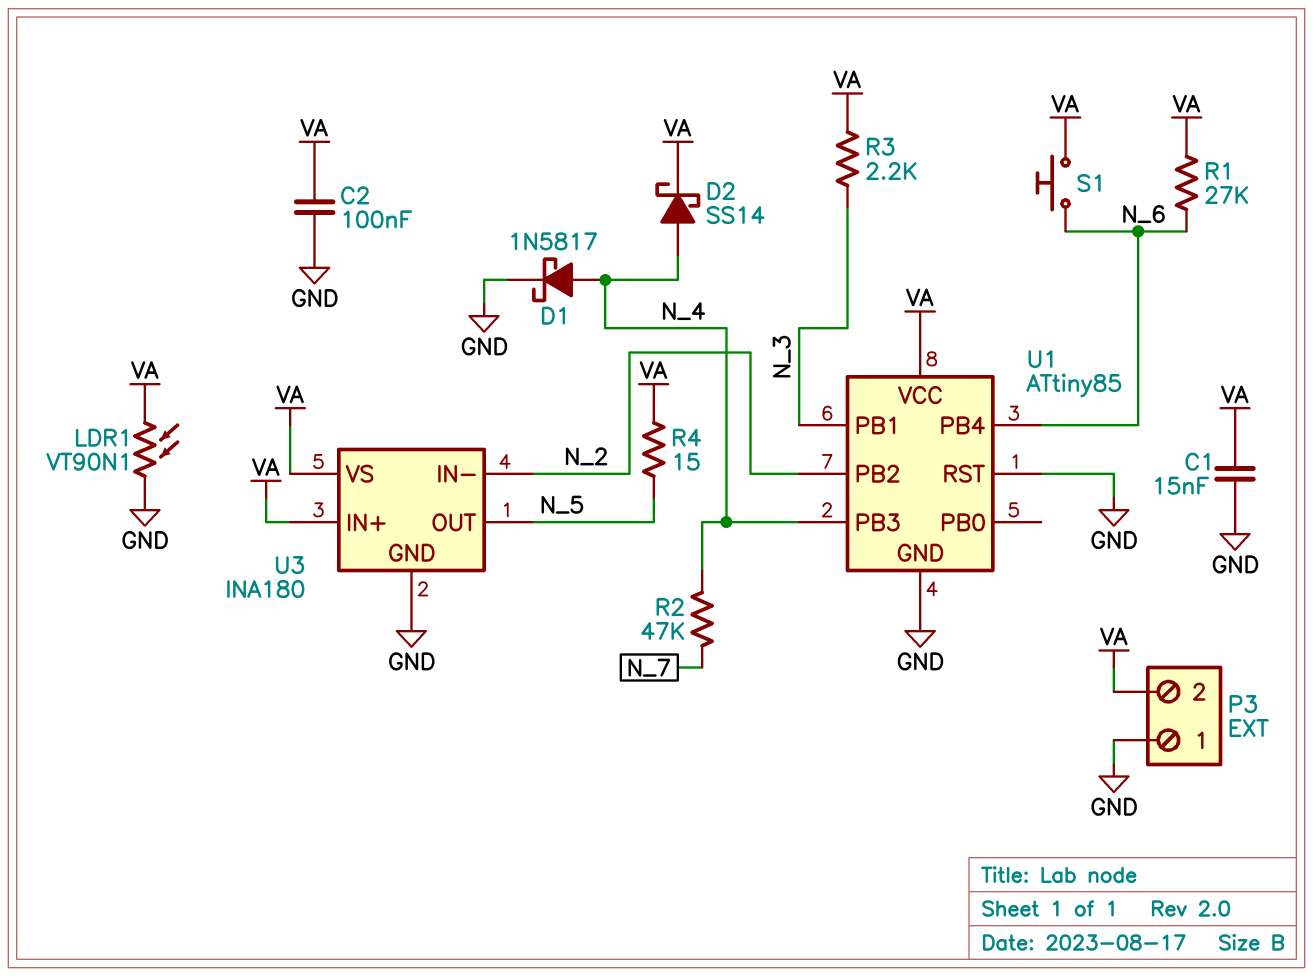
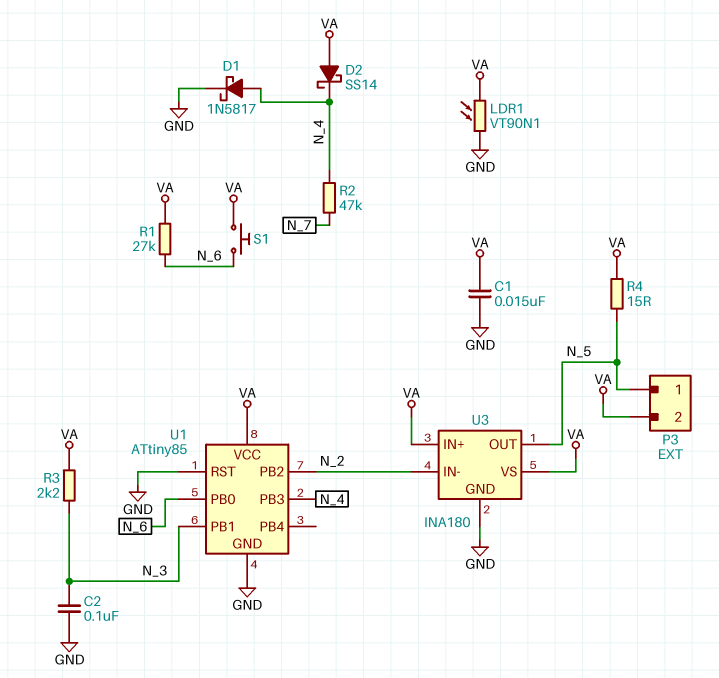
C2: 100nF (GND, VA) -> 100nF (GND, N_3)
D2: schottky SS14 (A N_4, K VA) -> schottky SS14 (A VA, K N_4)
P3 pin 1: GND -> N_5
U1 pin PB0: none -> N_6
U1 pin PB4: N_6 -> none

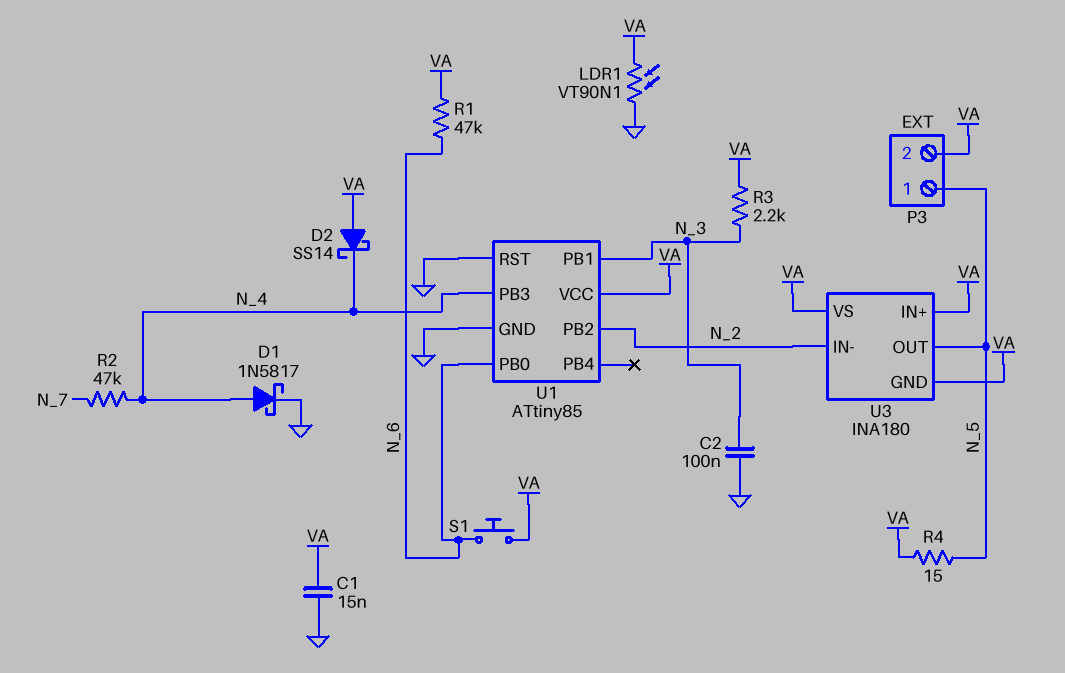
R1: 27k (N_6, VA) -> 47k (N_6, VA)
U3 pin GND: GND -> VA

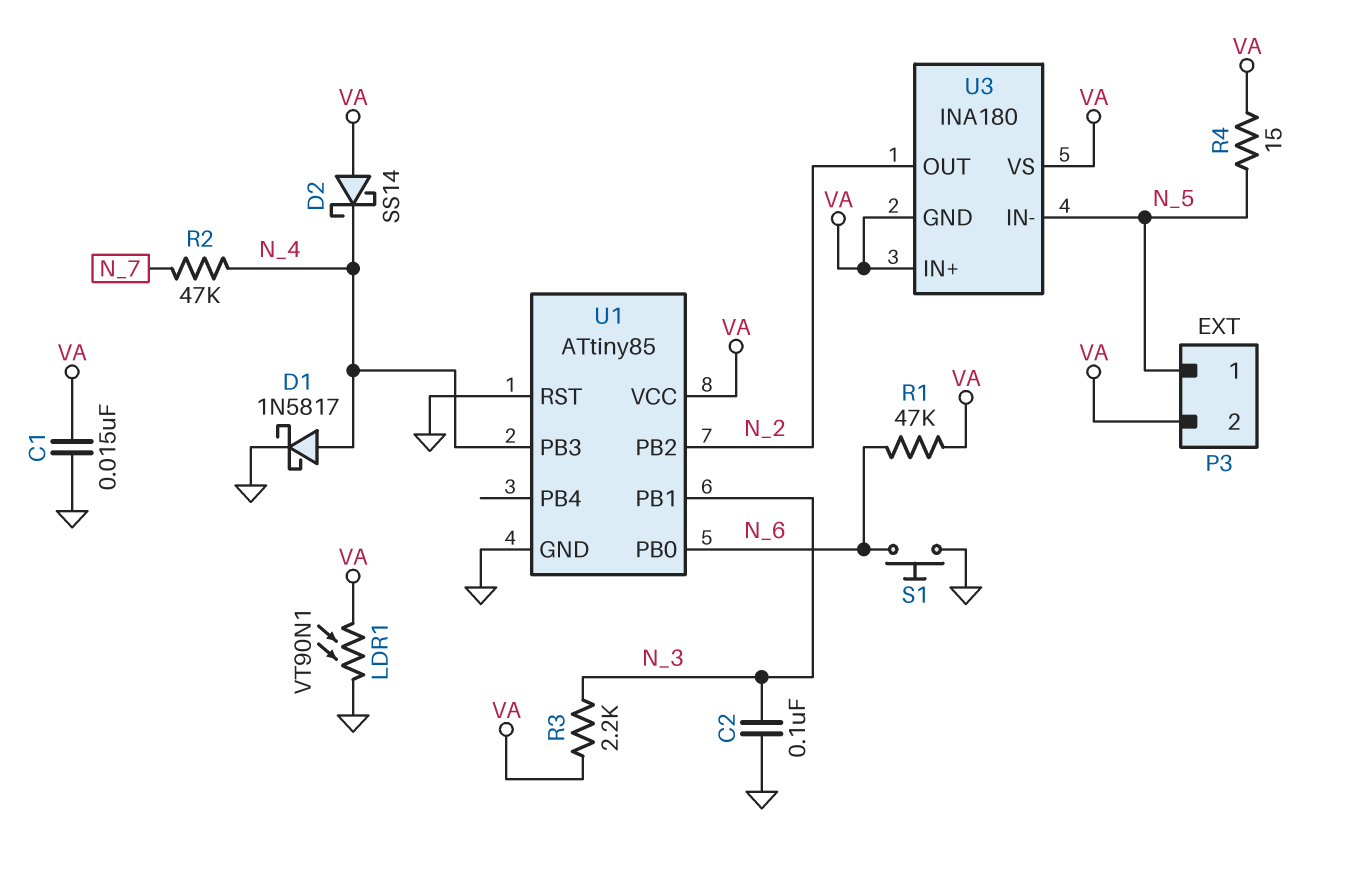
S1: button (N_6, VA) -> button (GND, N_6)
U3 pin IN-: N_2 -> N_5
U3 pin OUT: N_5 -> N_2

